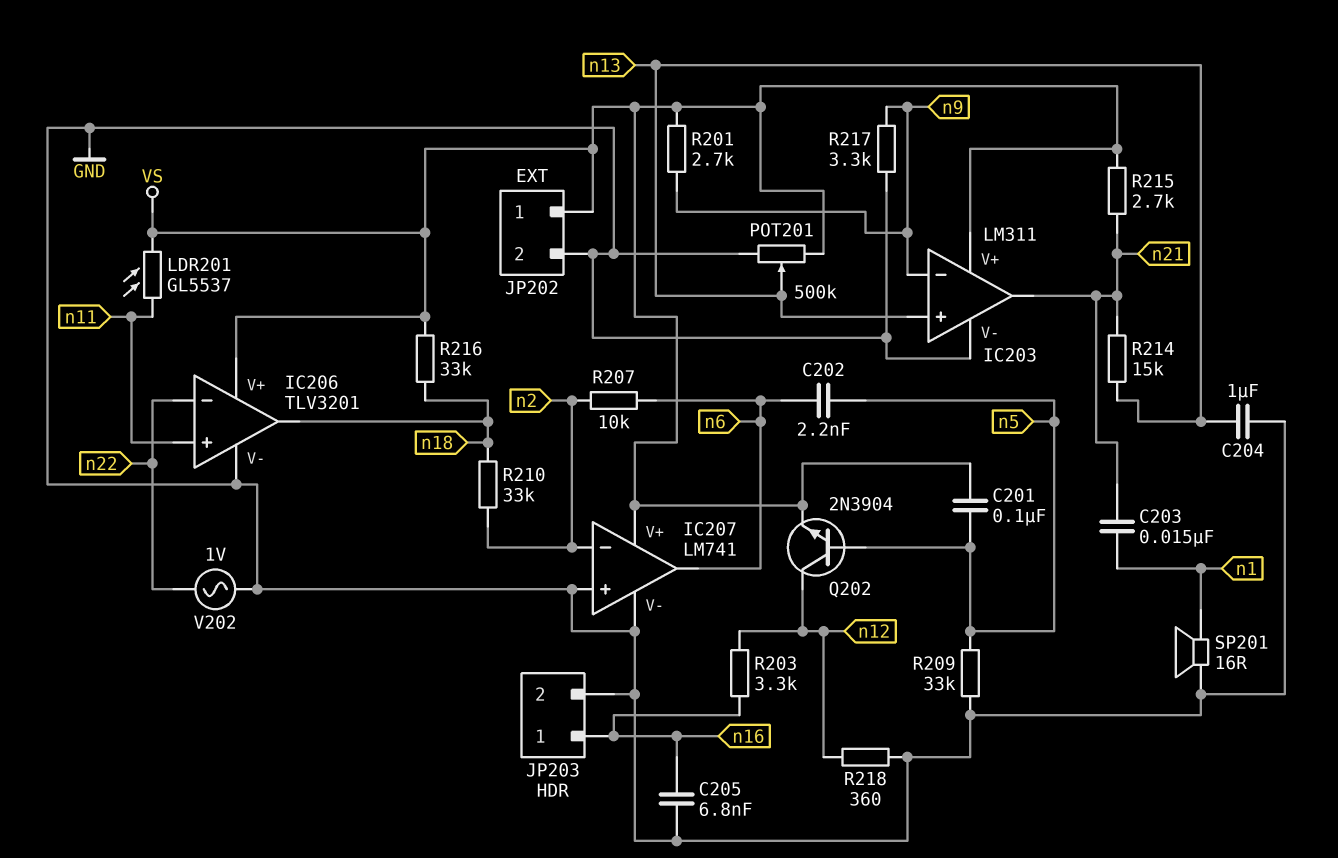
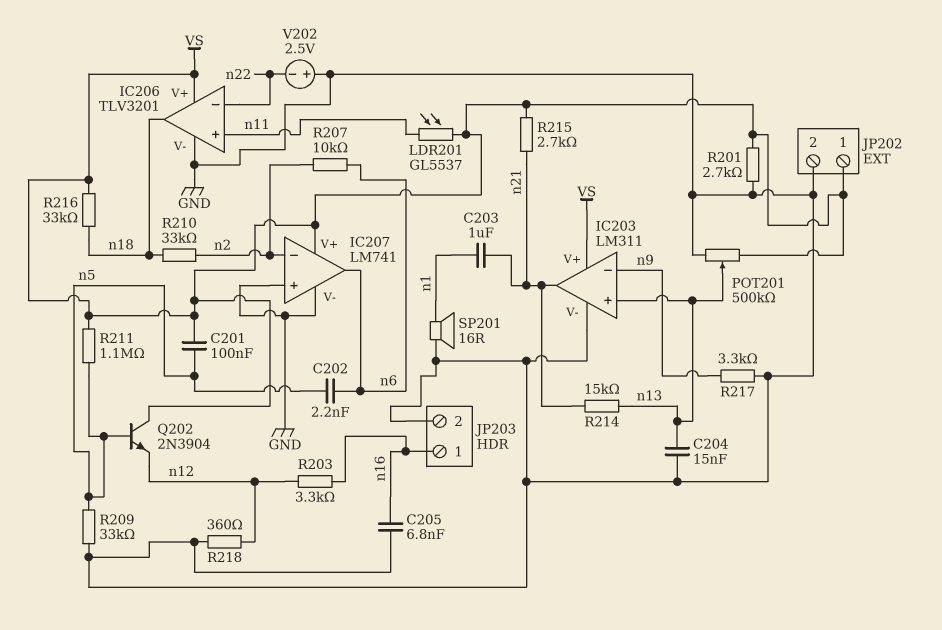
C203: 15nF (n1, n21) -> 1uF (n1, n21)
C204: 1uF (GND, n13) -> 15nF (GND, n13)
Q202: NPN 2N3904 (B n5, C n12, E VS) -> NPN 2N3904 (B n5, C VS, E n12)
R201: 2.7k (VS, n9) -> 2.7k (GND, VS)
R211: none -> 1.1M (VS, n5)
V202: AC 1V (GND, n22) -> 2.5V (plus GND, minus n22)

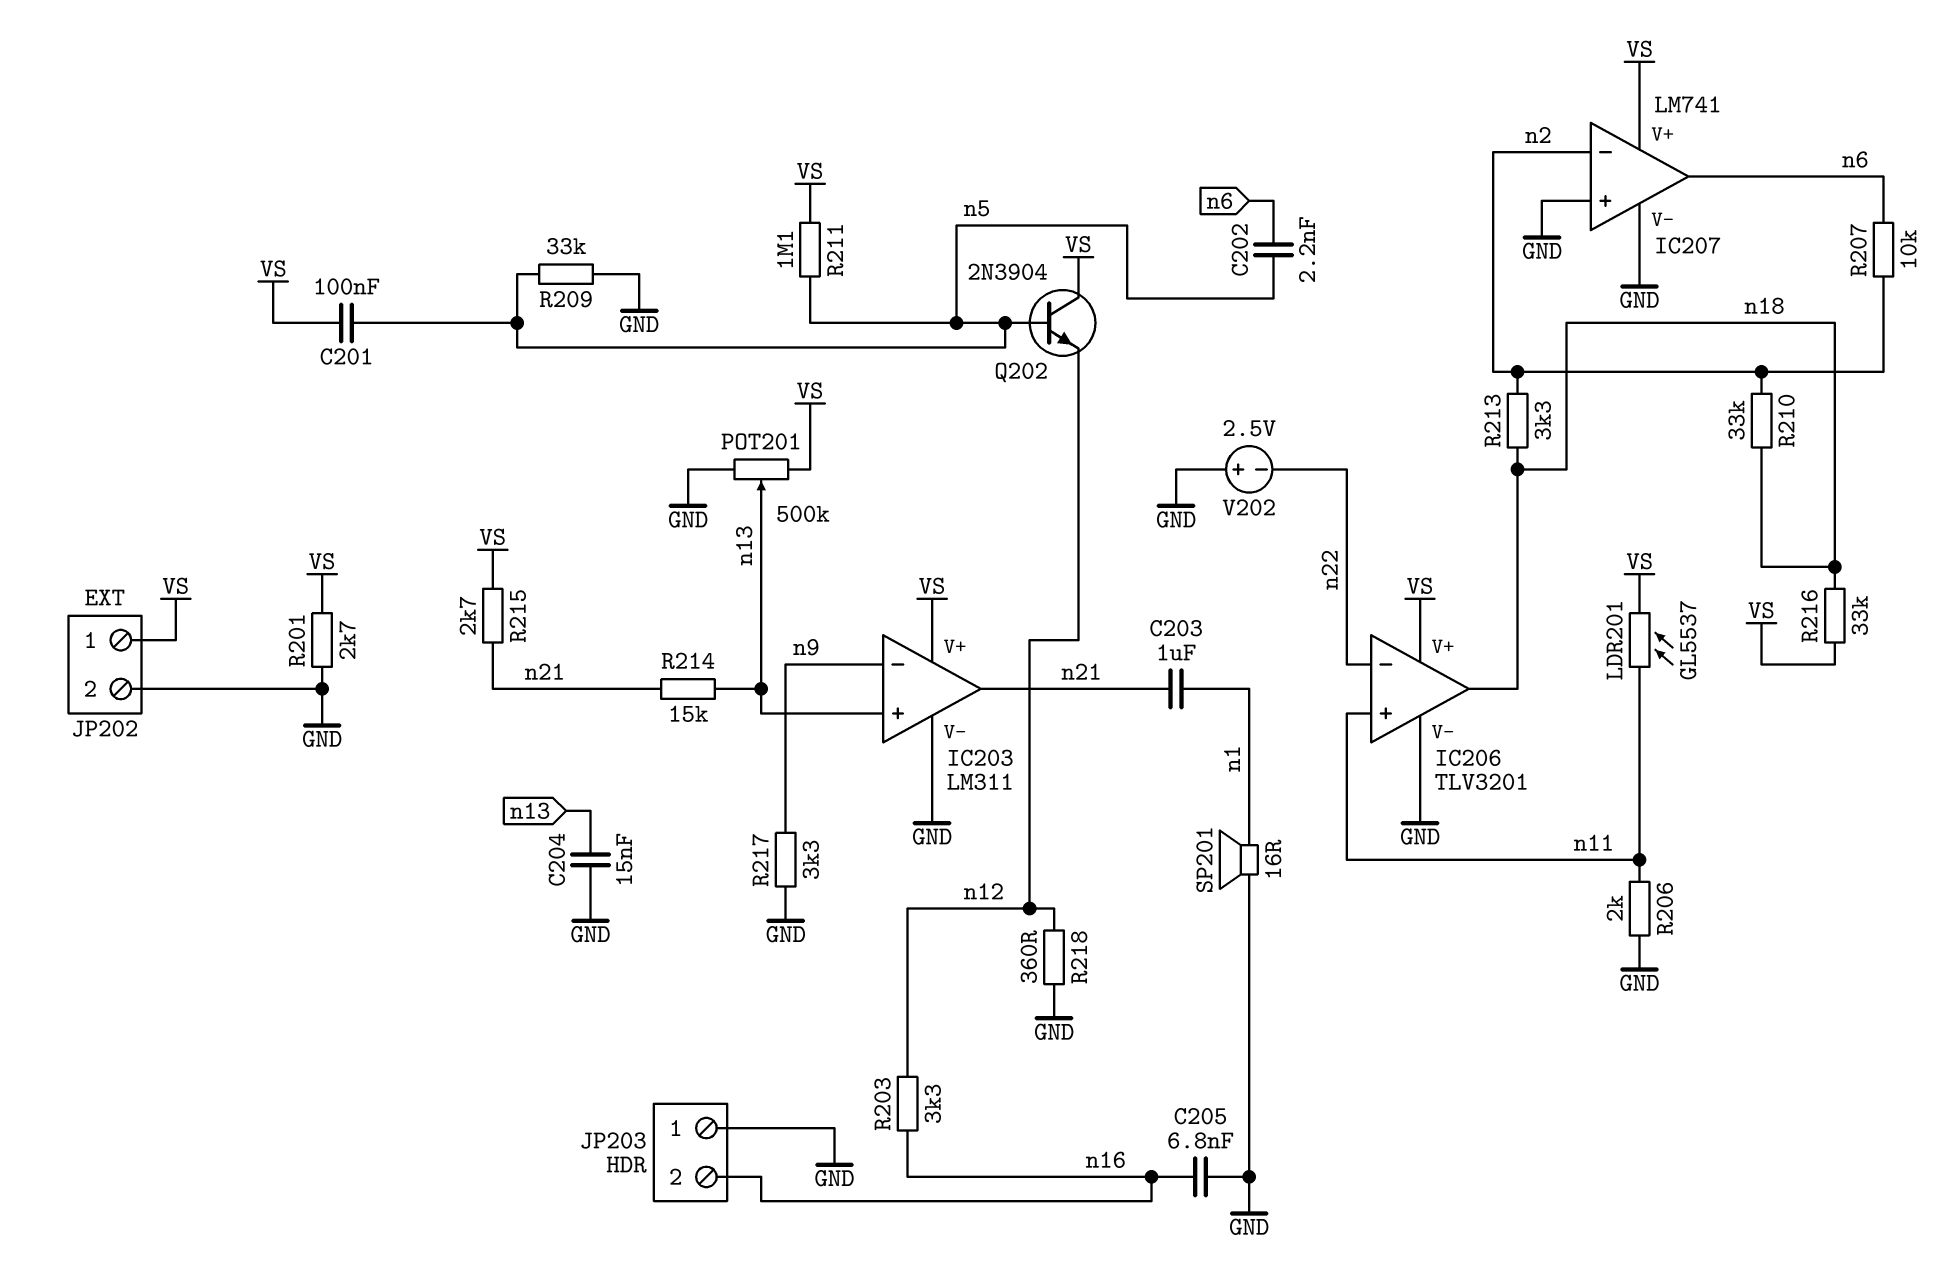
JP203 pin 1: n16 -> GND
JP203 pin 2: GND -> n16
R206: none -> 2k (GND, n11)
R213: none -> 3.3k (n2, n18)

